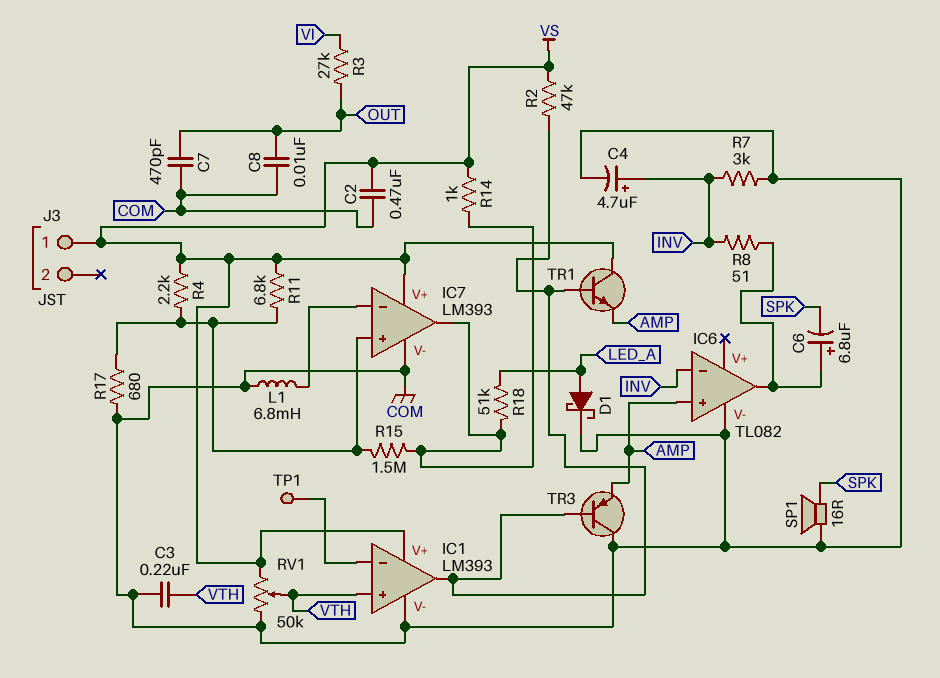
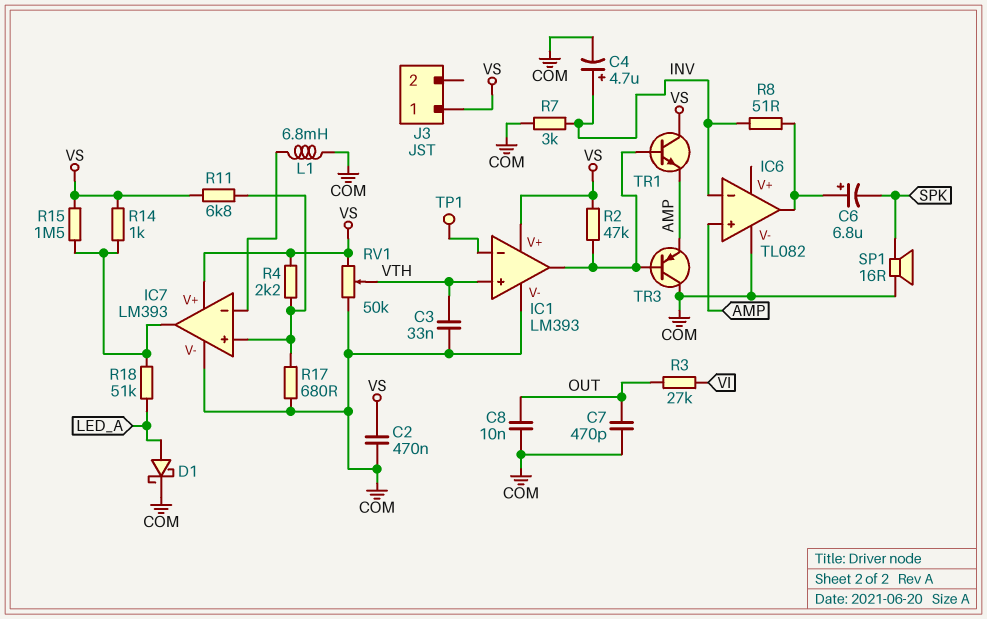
C3: 220nF (COM, VTH) -> 33nF (COM, VTH)
R15: 1.5M (IC7/in+, IC7/out) -> 1.5M (IC7/out, VS)

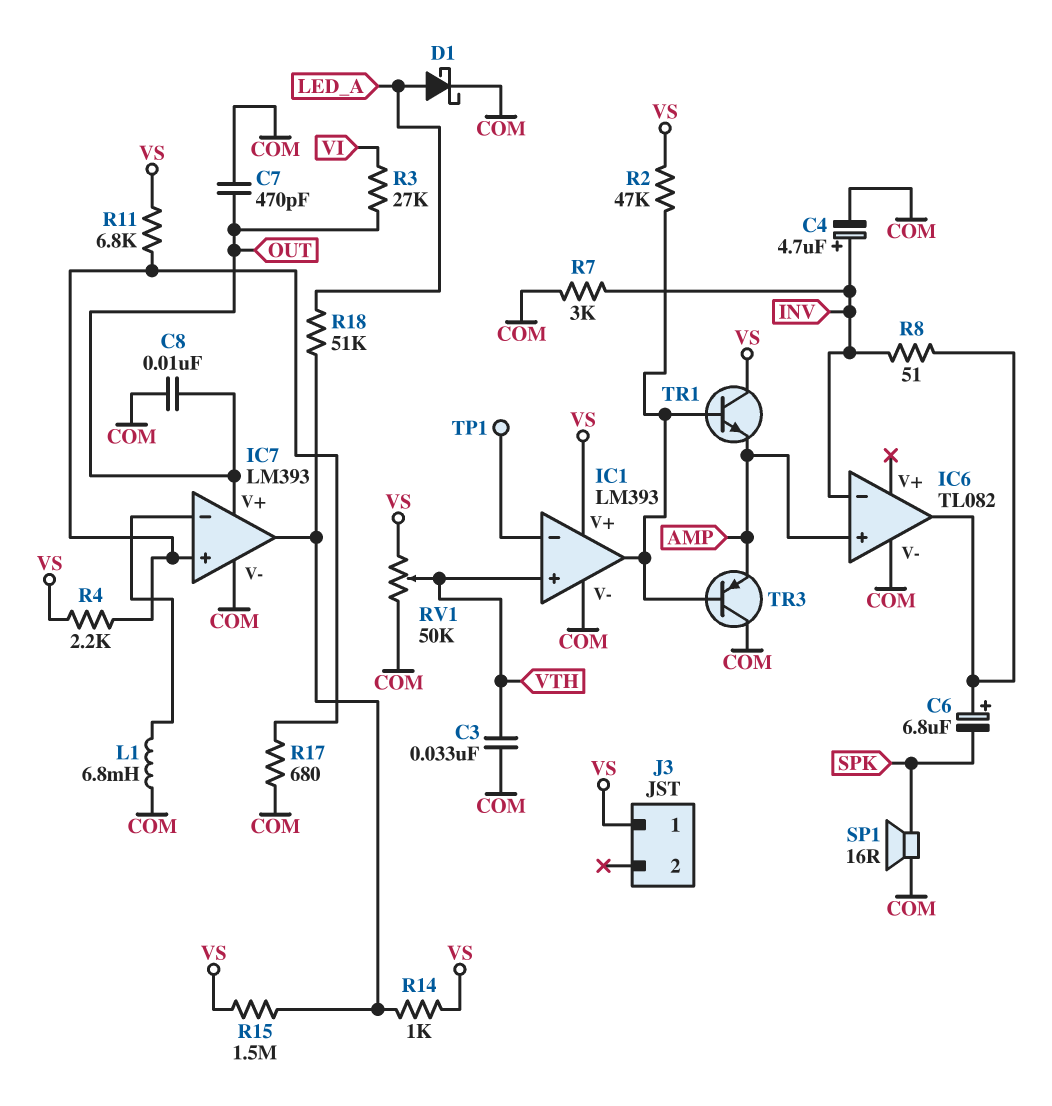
C2: 470nF (COM, VS) -> none
IC7 pin V+: VS -> OUT

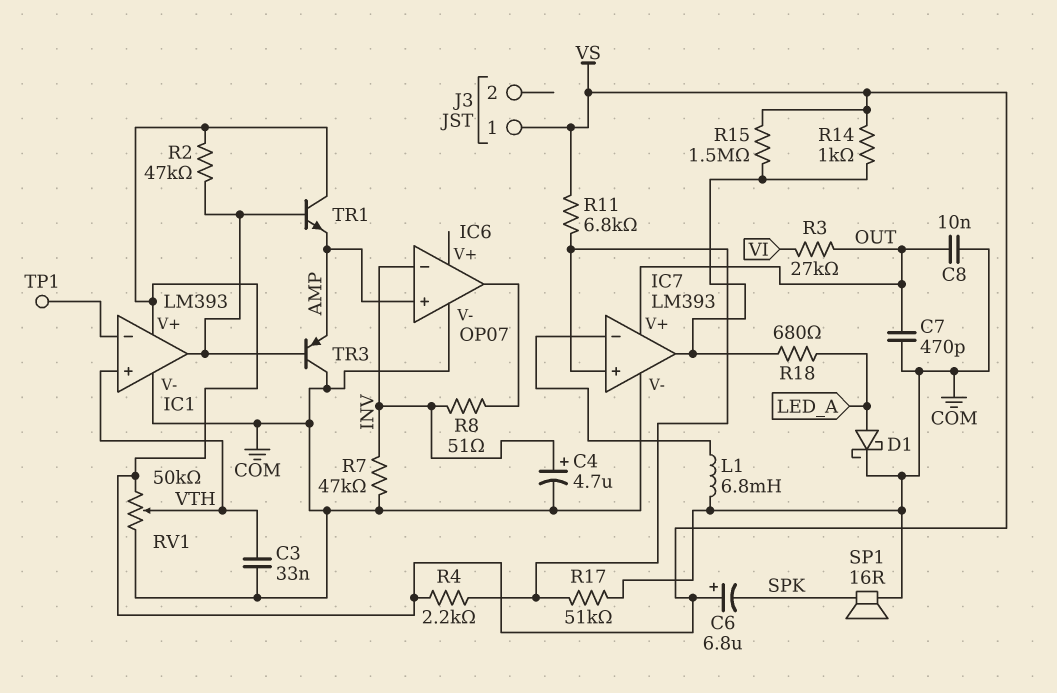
C6: 6.8uF (plus IC6/out, minus SPK) -> 6.8uF (plus VS, minus SPK)
IC6: TL082 -> OP07
R7: 3k (COM, INV) -> 47k (COM, INV)
R17: 680 (COM, IC7/in+) -> 51k (COM, IC7/in+)
R18: 51k (IC7/out, LED_A) -> 680 (IC7/out, LED_A)

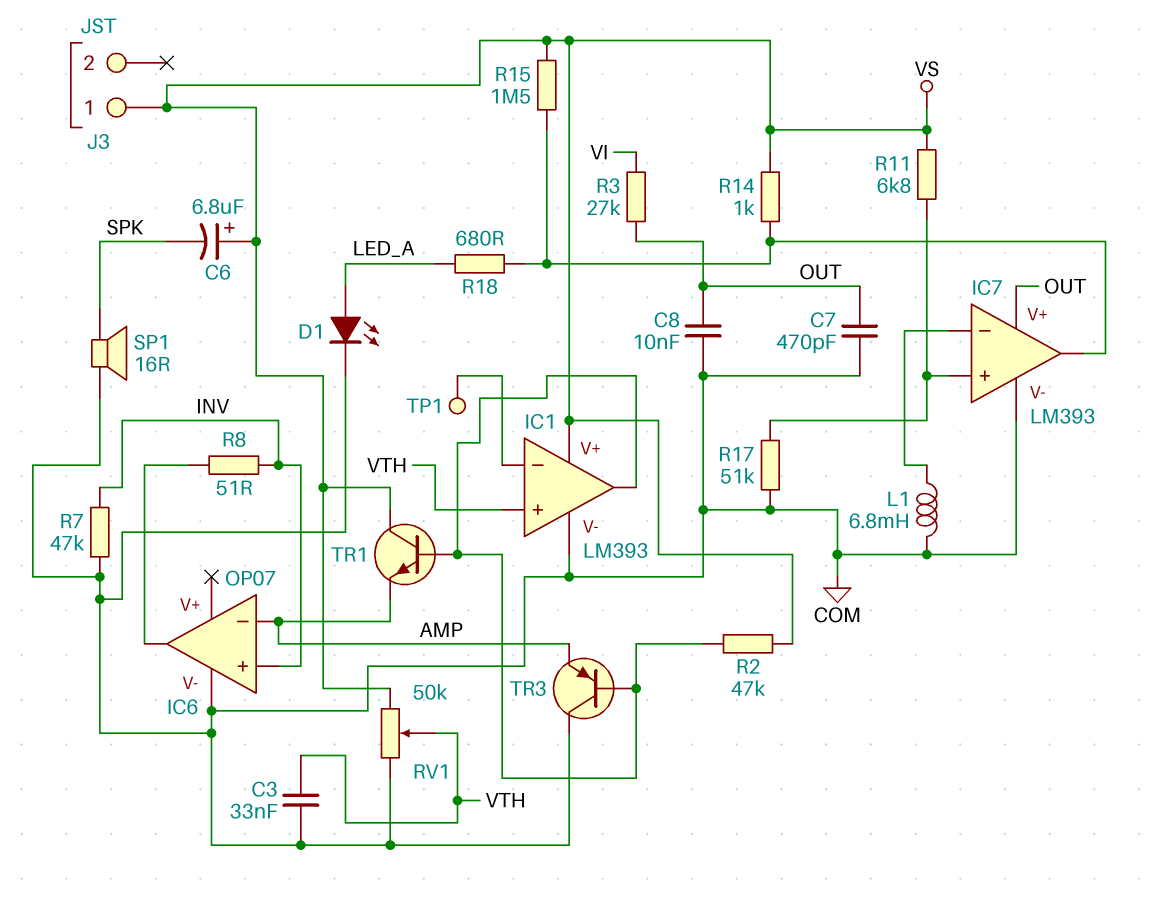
C4: 4.7uF (plus INV, minus COM) -> none
D1: schottky (A LED_A, K COM) -> LED (A LED_A, K COM)
IC6 pin in+: AMP -> INV
IC6 pin in-: INV -> AMP
R4: 2.2k (IC7/in+, VS) -> none

